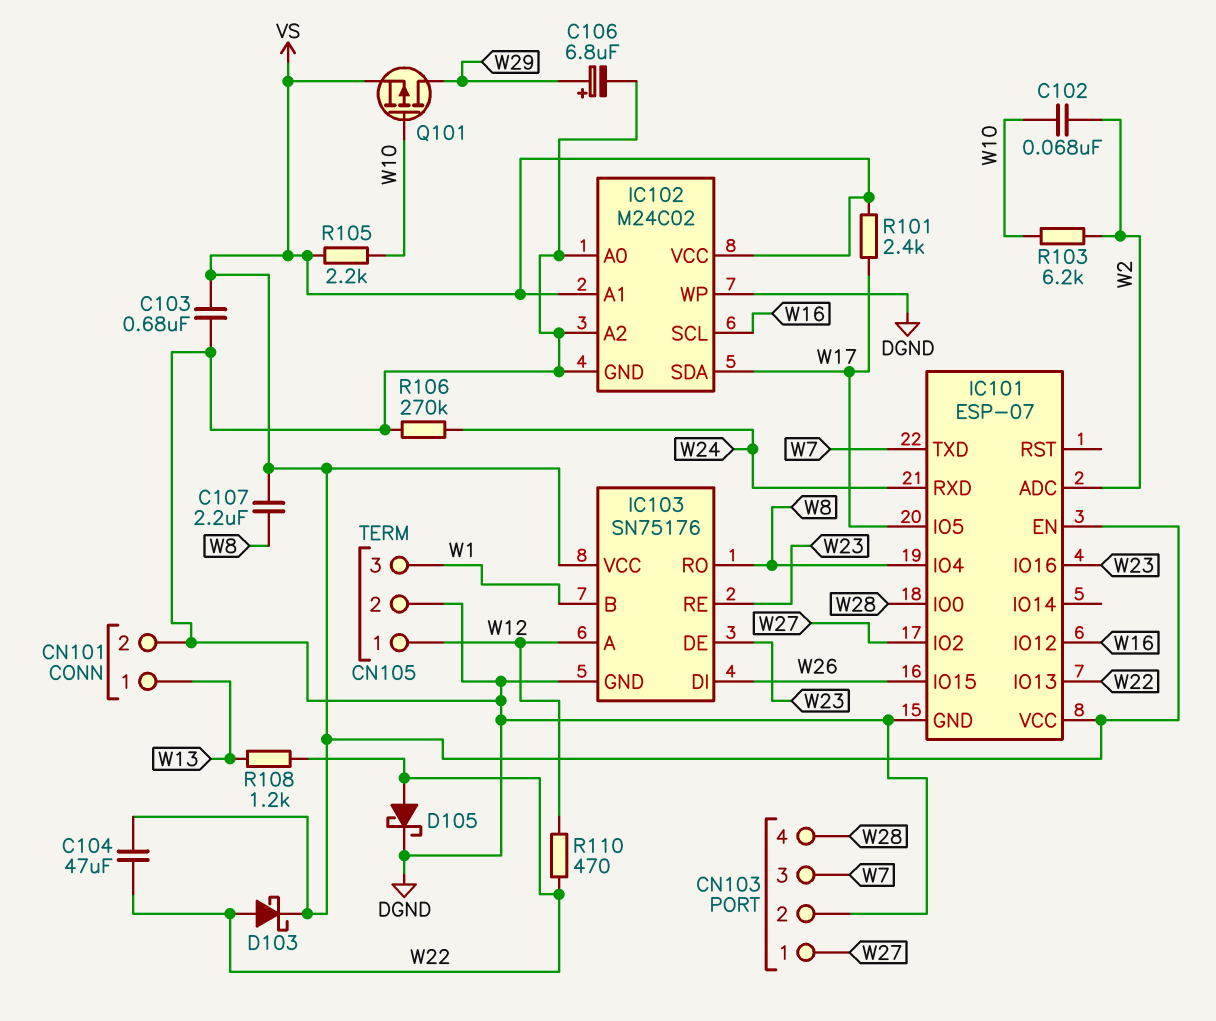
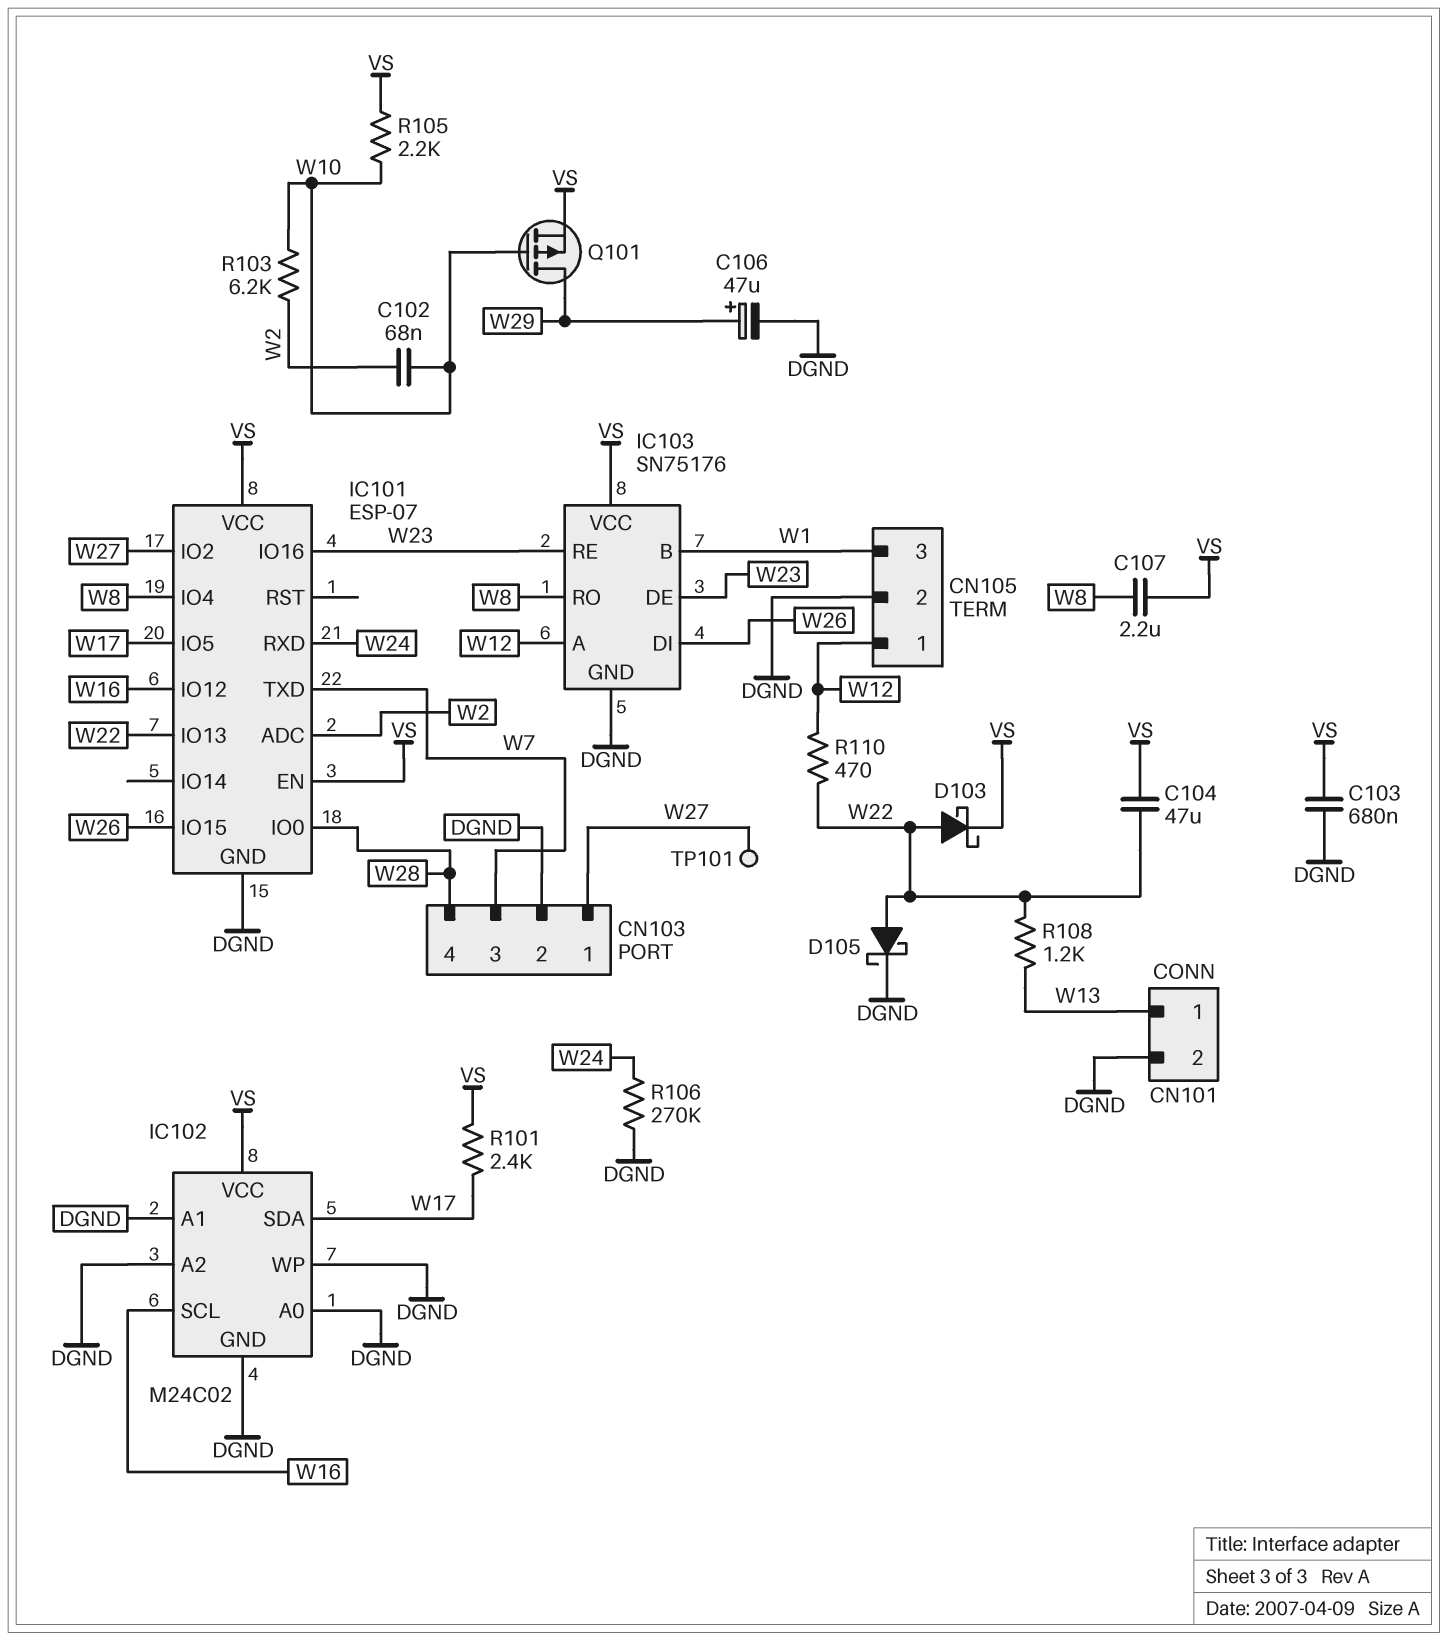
C106: 6.8uF (plus W29, minus DGND) -> 47uF (plus W29, minus DGND)
IC102 pin A1: VS -> DGND
TP101: none -> test point (W27)

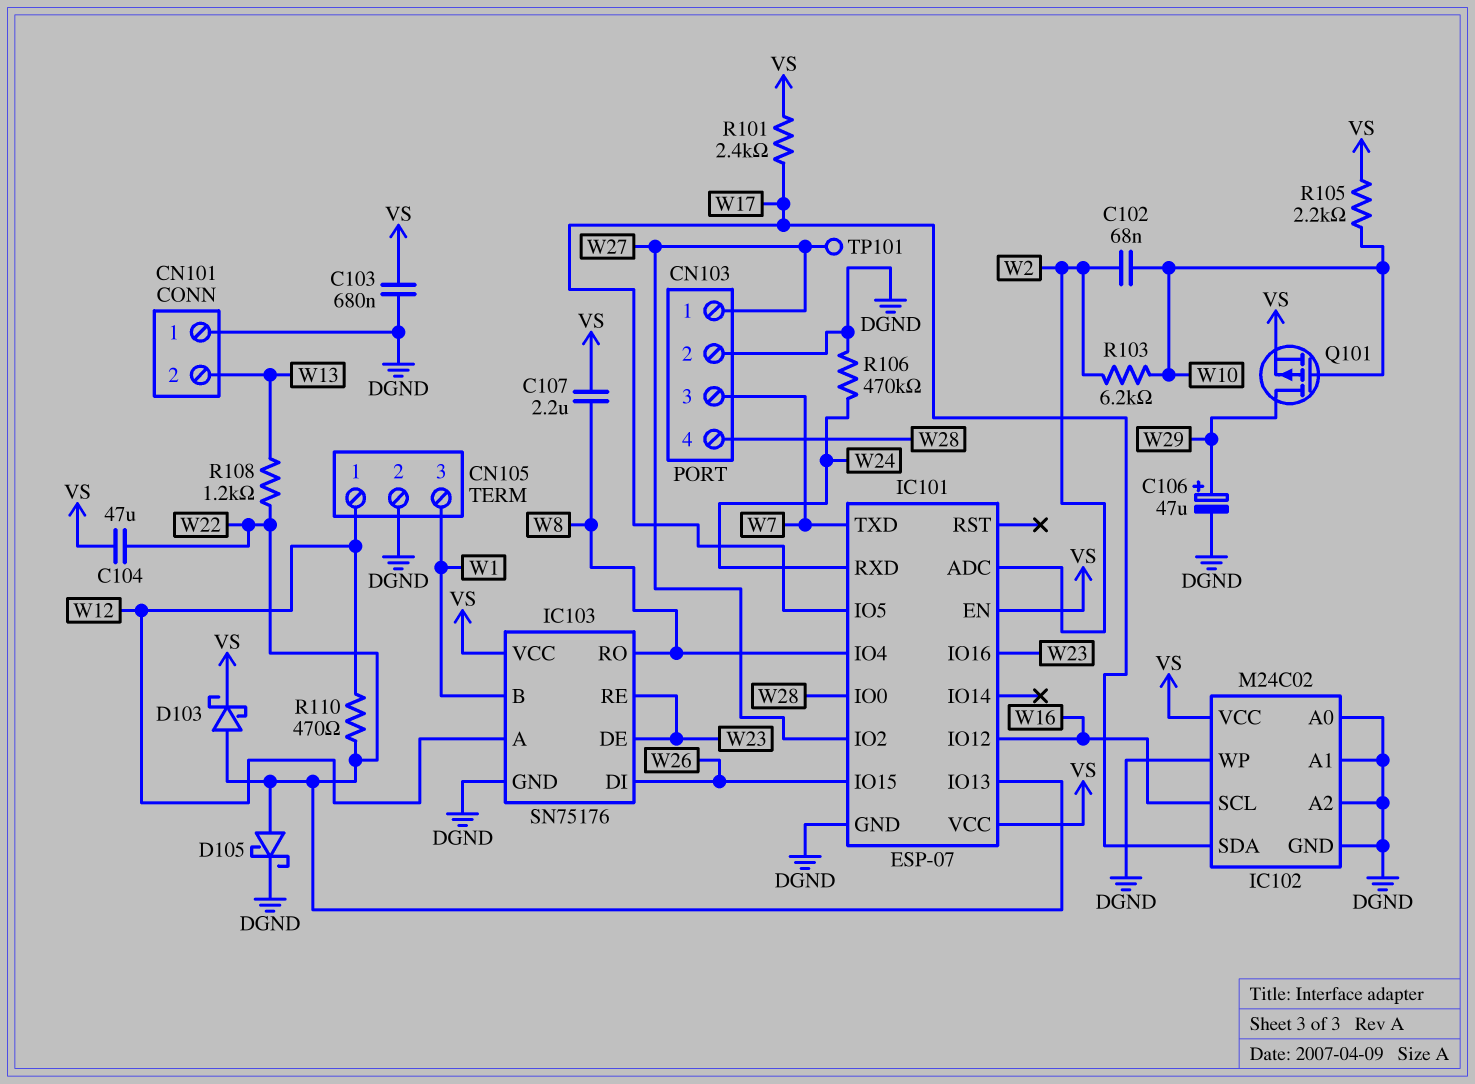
CN101 pin 1: W13 -> DGND
CN101 pin 2: DGND -> W13
R106: 270k (DGND, W24) -> 470k (DGND, W24)

